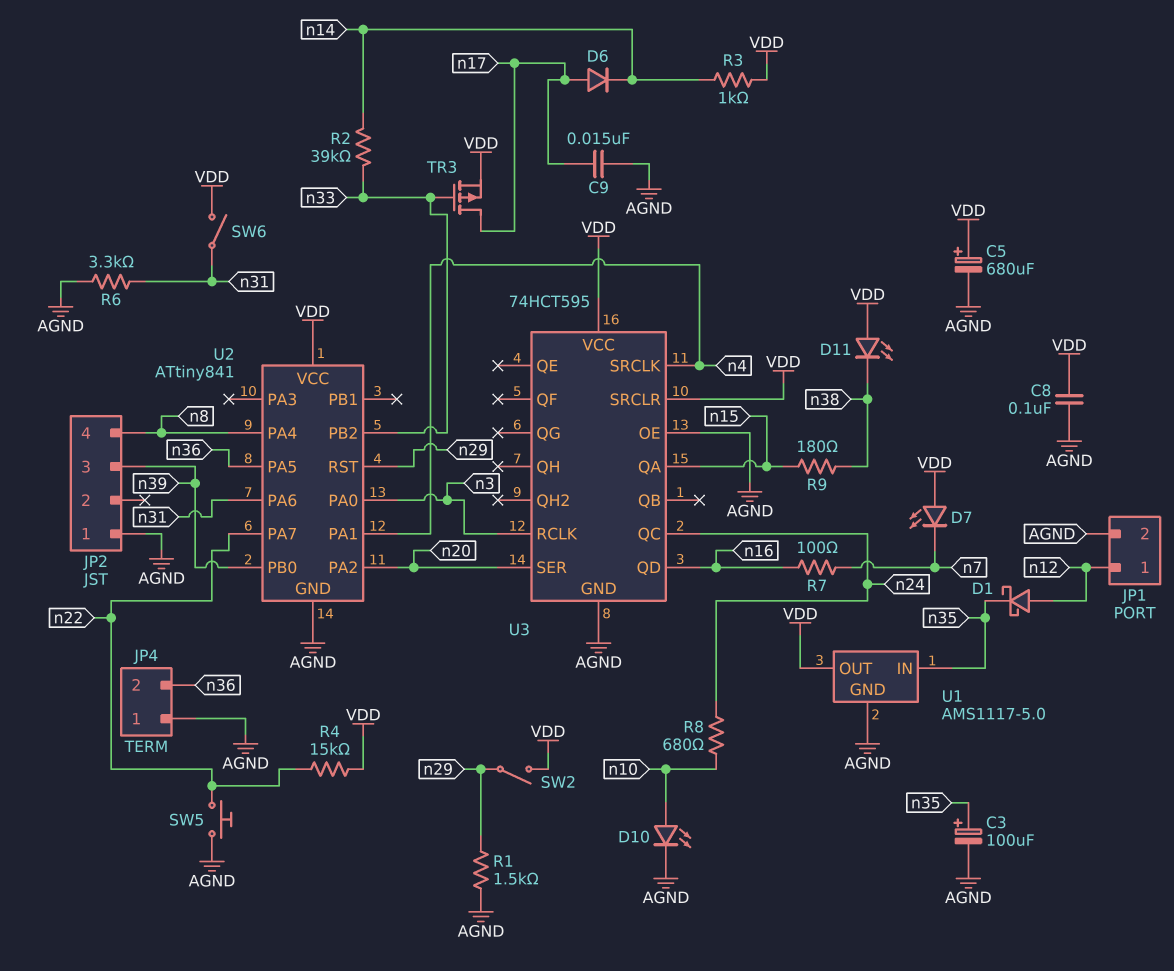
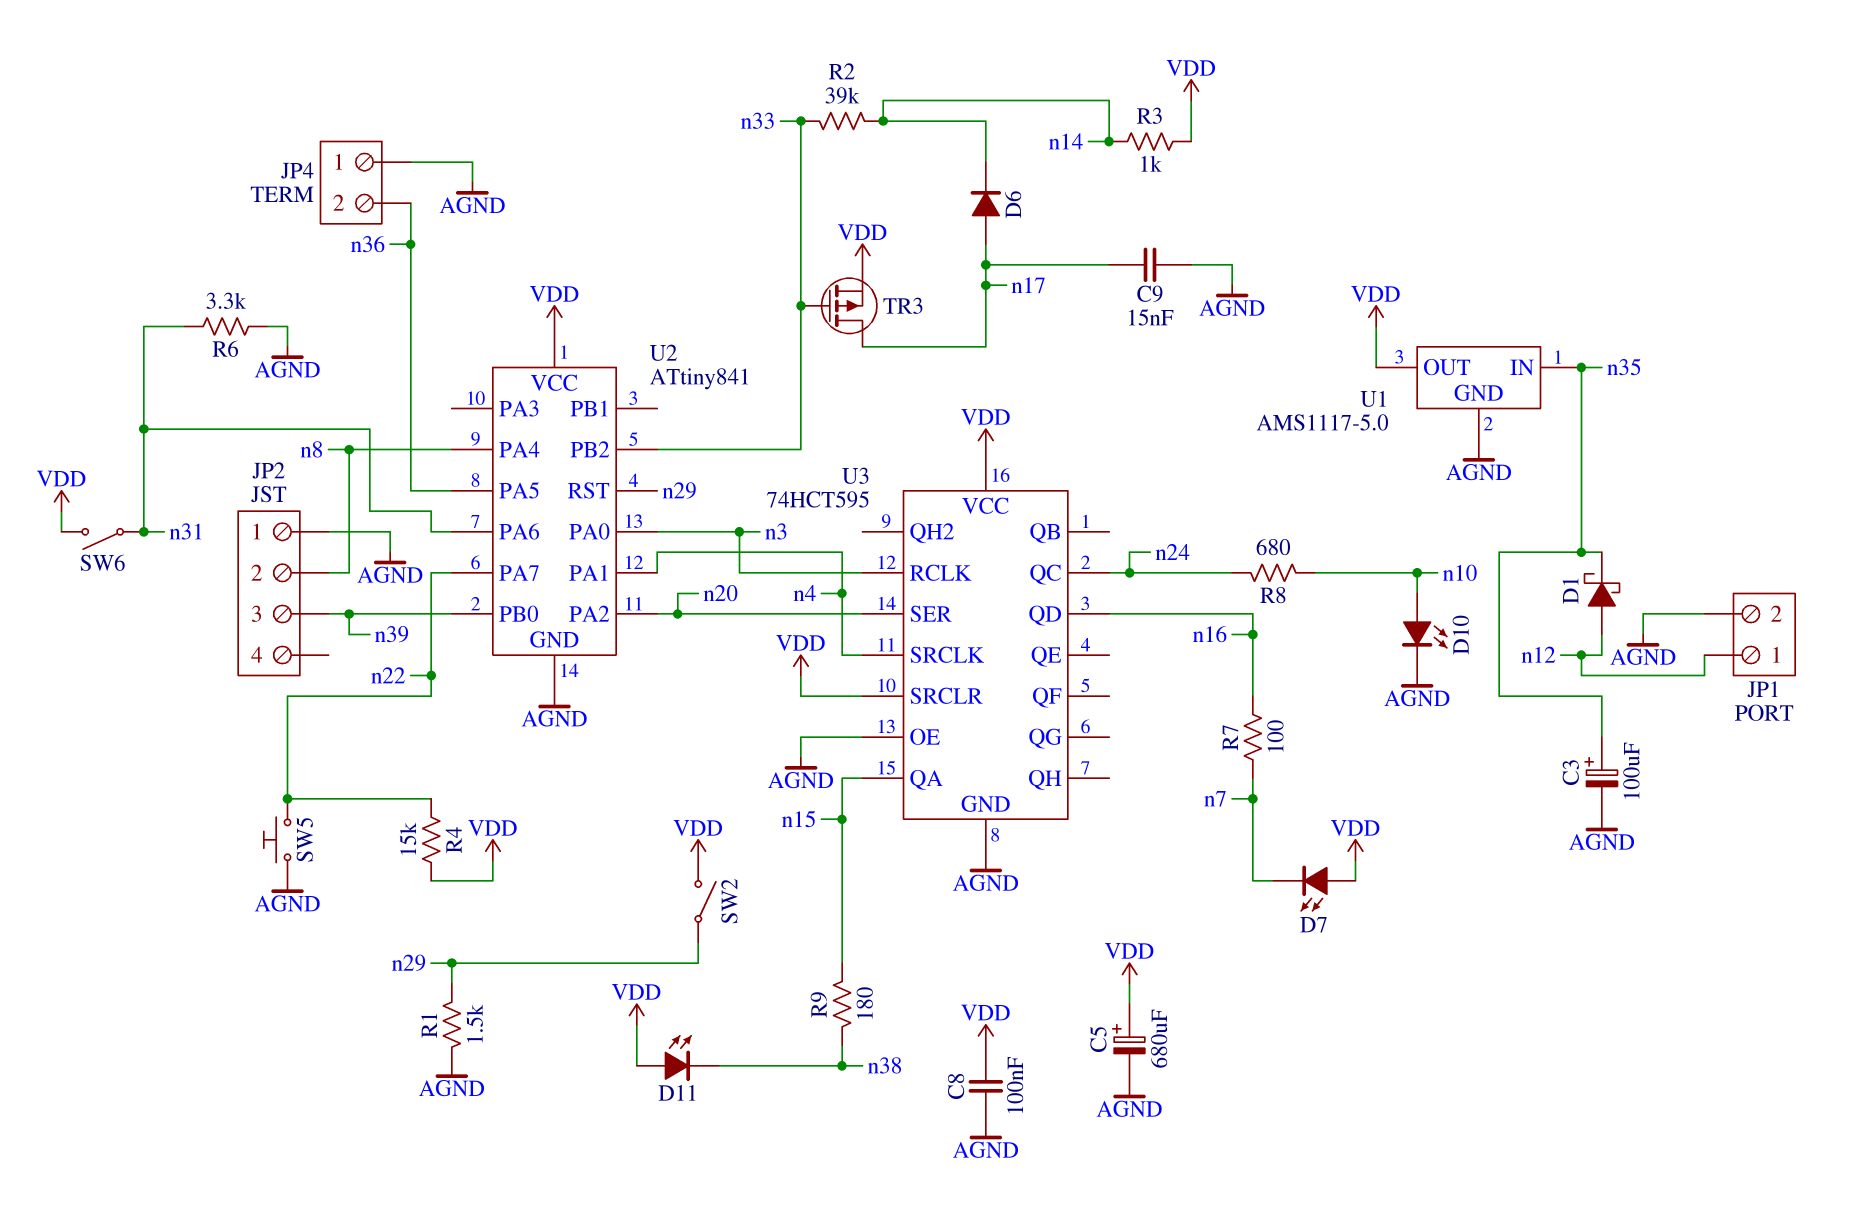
JP2 pin 2: none -> n8
JP2 pin 4: n8 -> none

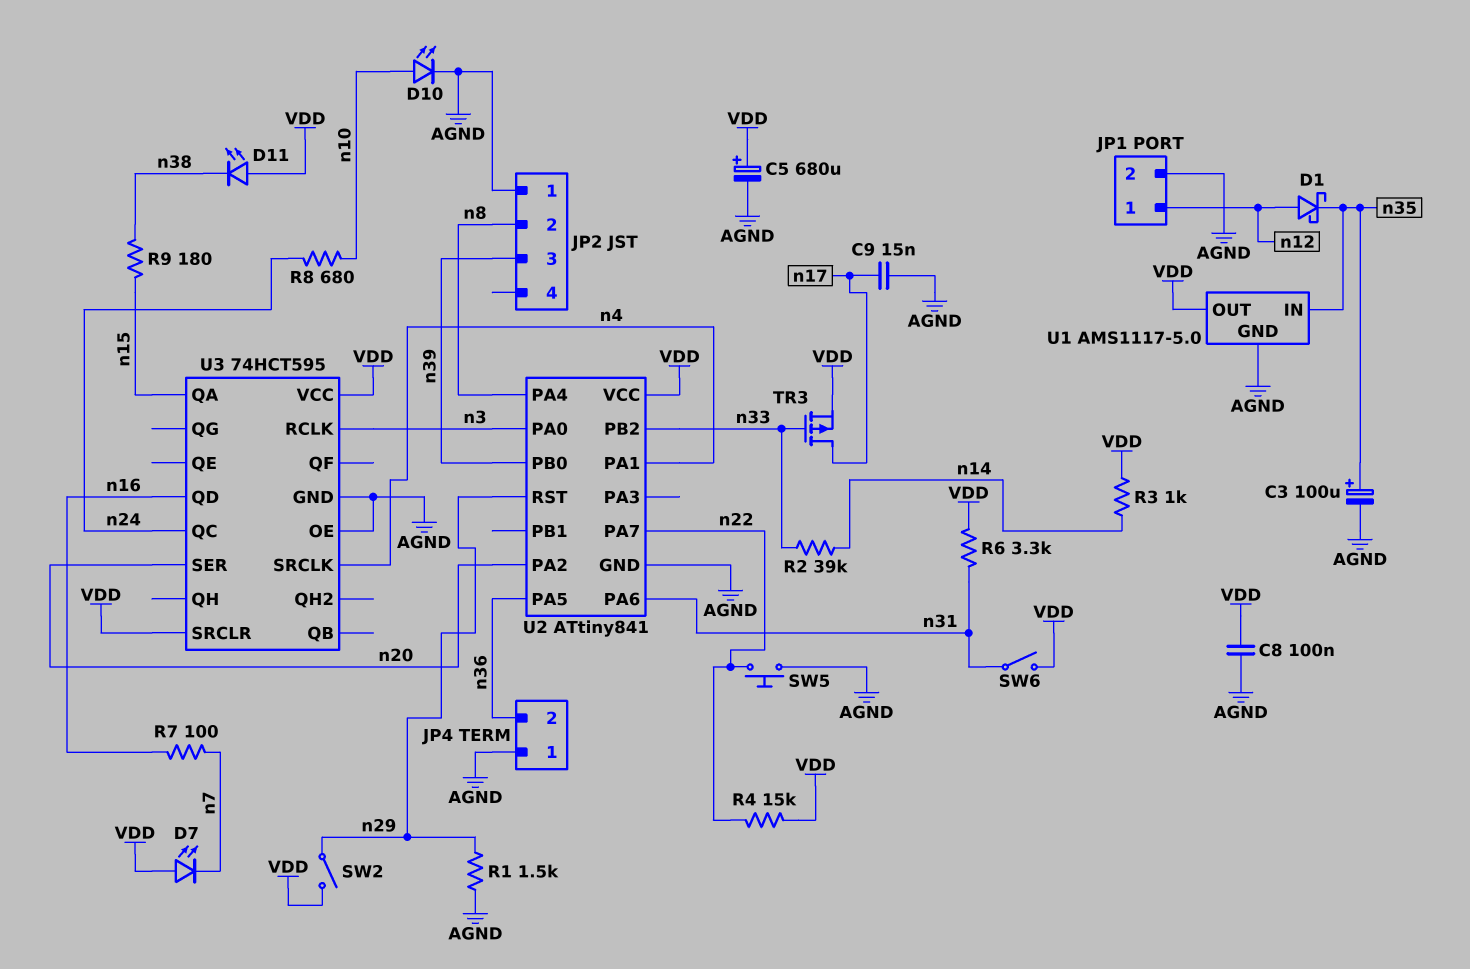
D6: diode (A n17, K n14) -> none
R6: 3.3k (AGND, n31) -> 3.3k (VDD, n31)

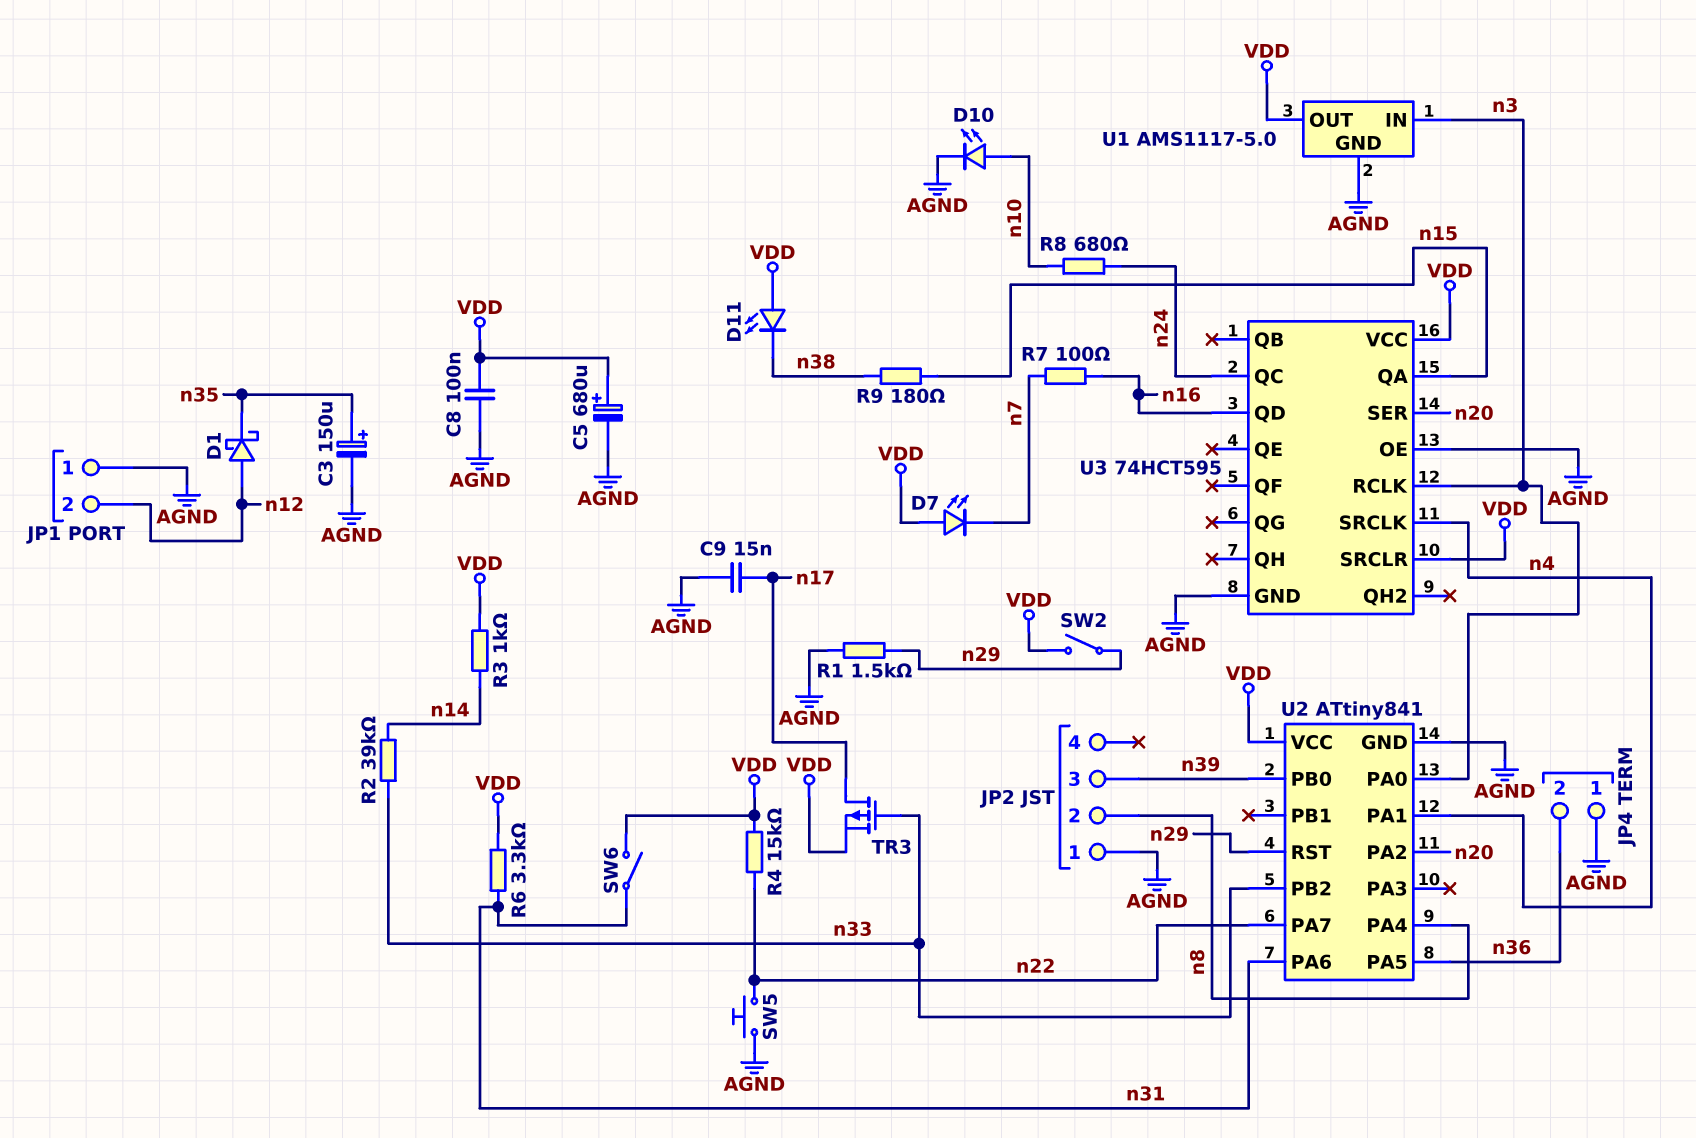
C3: 100uF (plus n35, minus AGND) -> 150uF (plus n35, minus AGND)
JP1 pin 1: n12 -> AGND
JP1 pin 2: AGND -> n12
U1 pin IN: n35 -> n3

